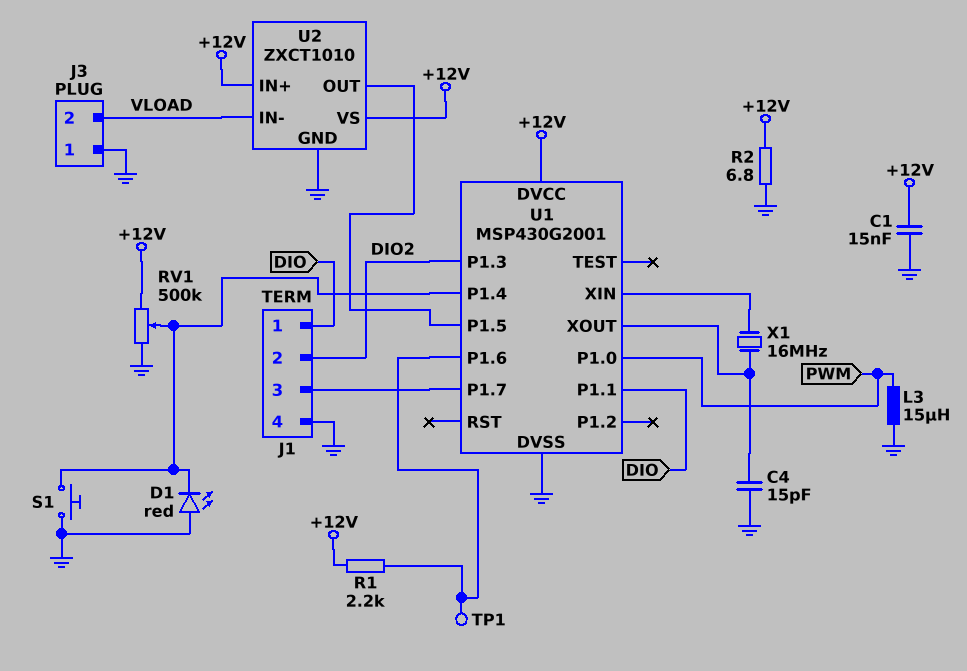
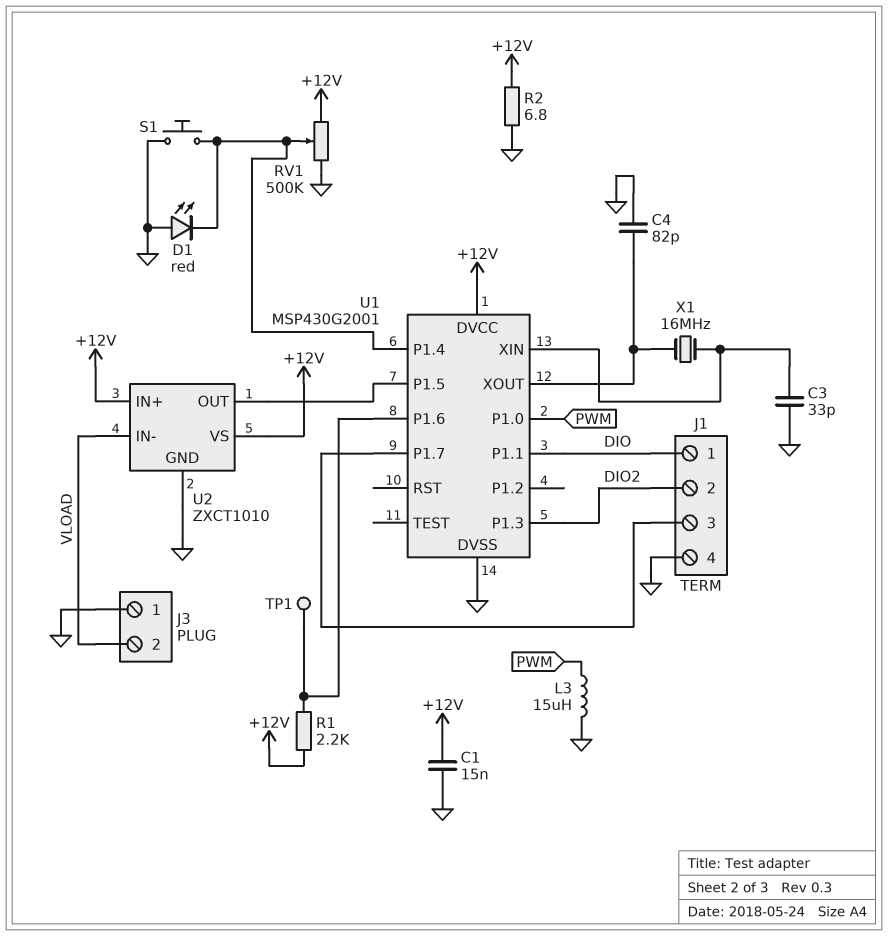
C3: none -> 33pF (GND, U1/XIN)
C4: 15pF (GND, U1/XOUT) -> 82pF (GND, U1/XOUT)

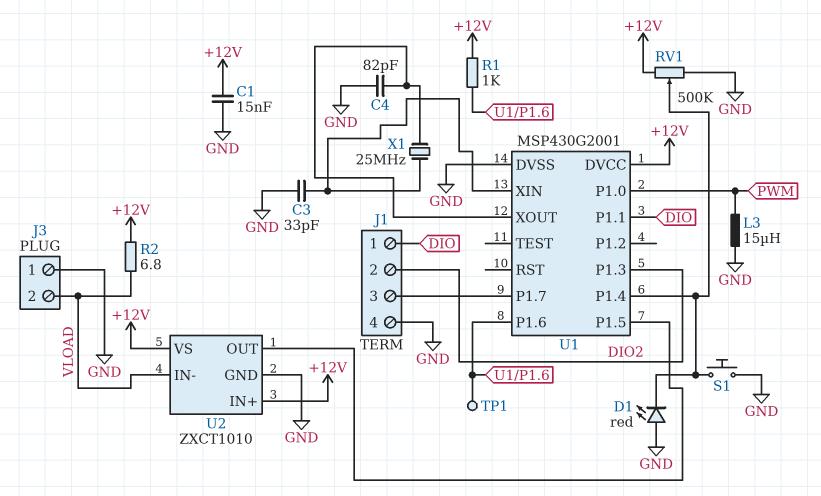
R1: 2.2k (+12V, U1/P1.6) -> 1k (+12V, U1/P1.6)
R2: 6.8 (+12V, GND) -> 6.8 (+12V, VLOAD)
X1: 16MHz (U1/XIN, U1/XOUT) -> 25MHz (U1/XIN, U1/XOUT)

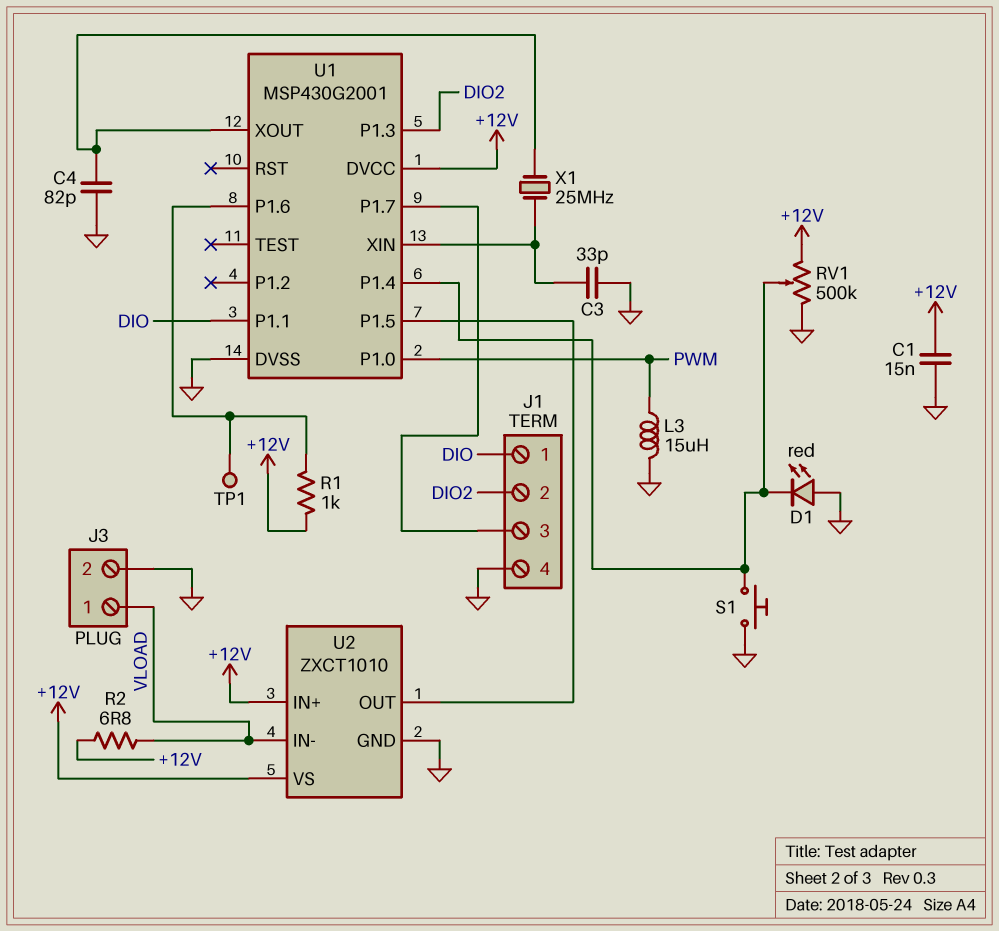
J3 pin 1: GND -> VLOAD
J3 pin 2: VLOAD -> GND

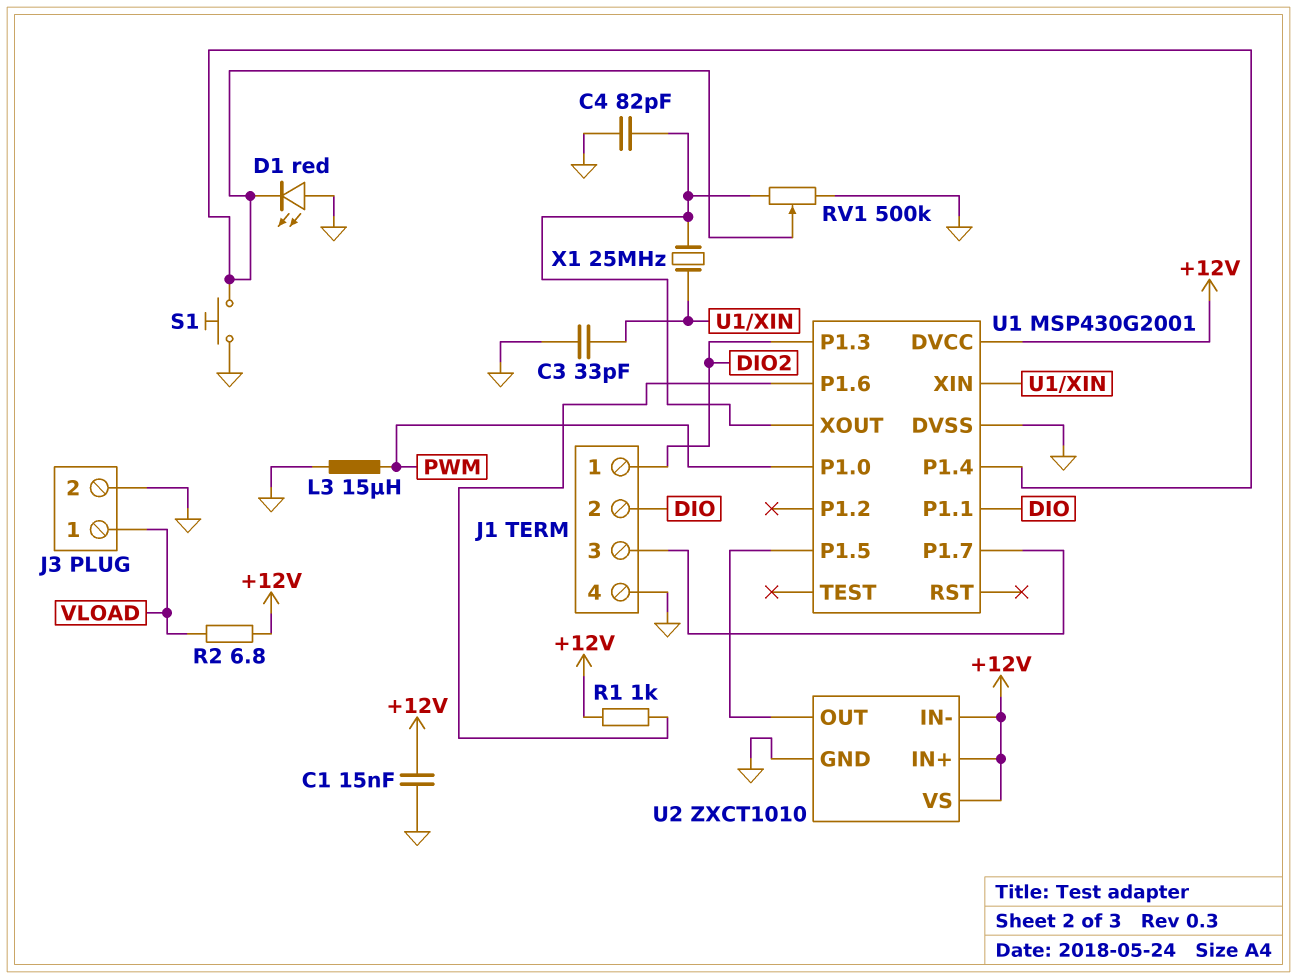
J1 pin 1: DIO -> DIO2
J1 pin 2: DIO2 -> DIO
RV1: 500k (+12V, GND, wiper U1/P1.4) -> 500k (GND, U1/XOUT, wiper U1/P1.4)
TP1: test point (U1/P1.6) -> none
U2 pin IN-: VLOAD -> +12V

